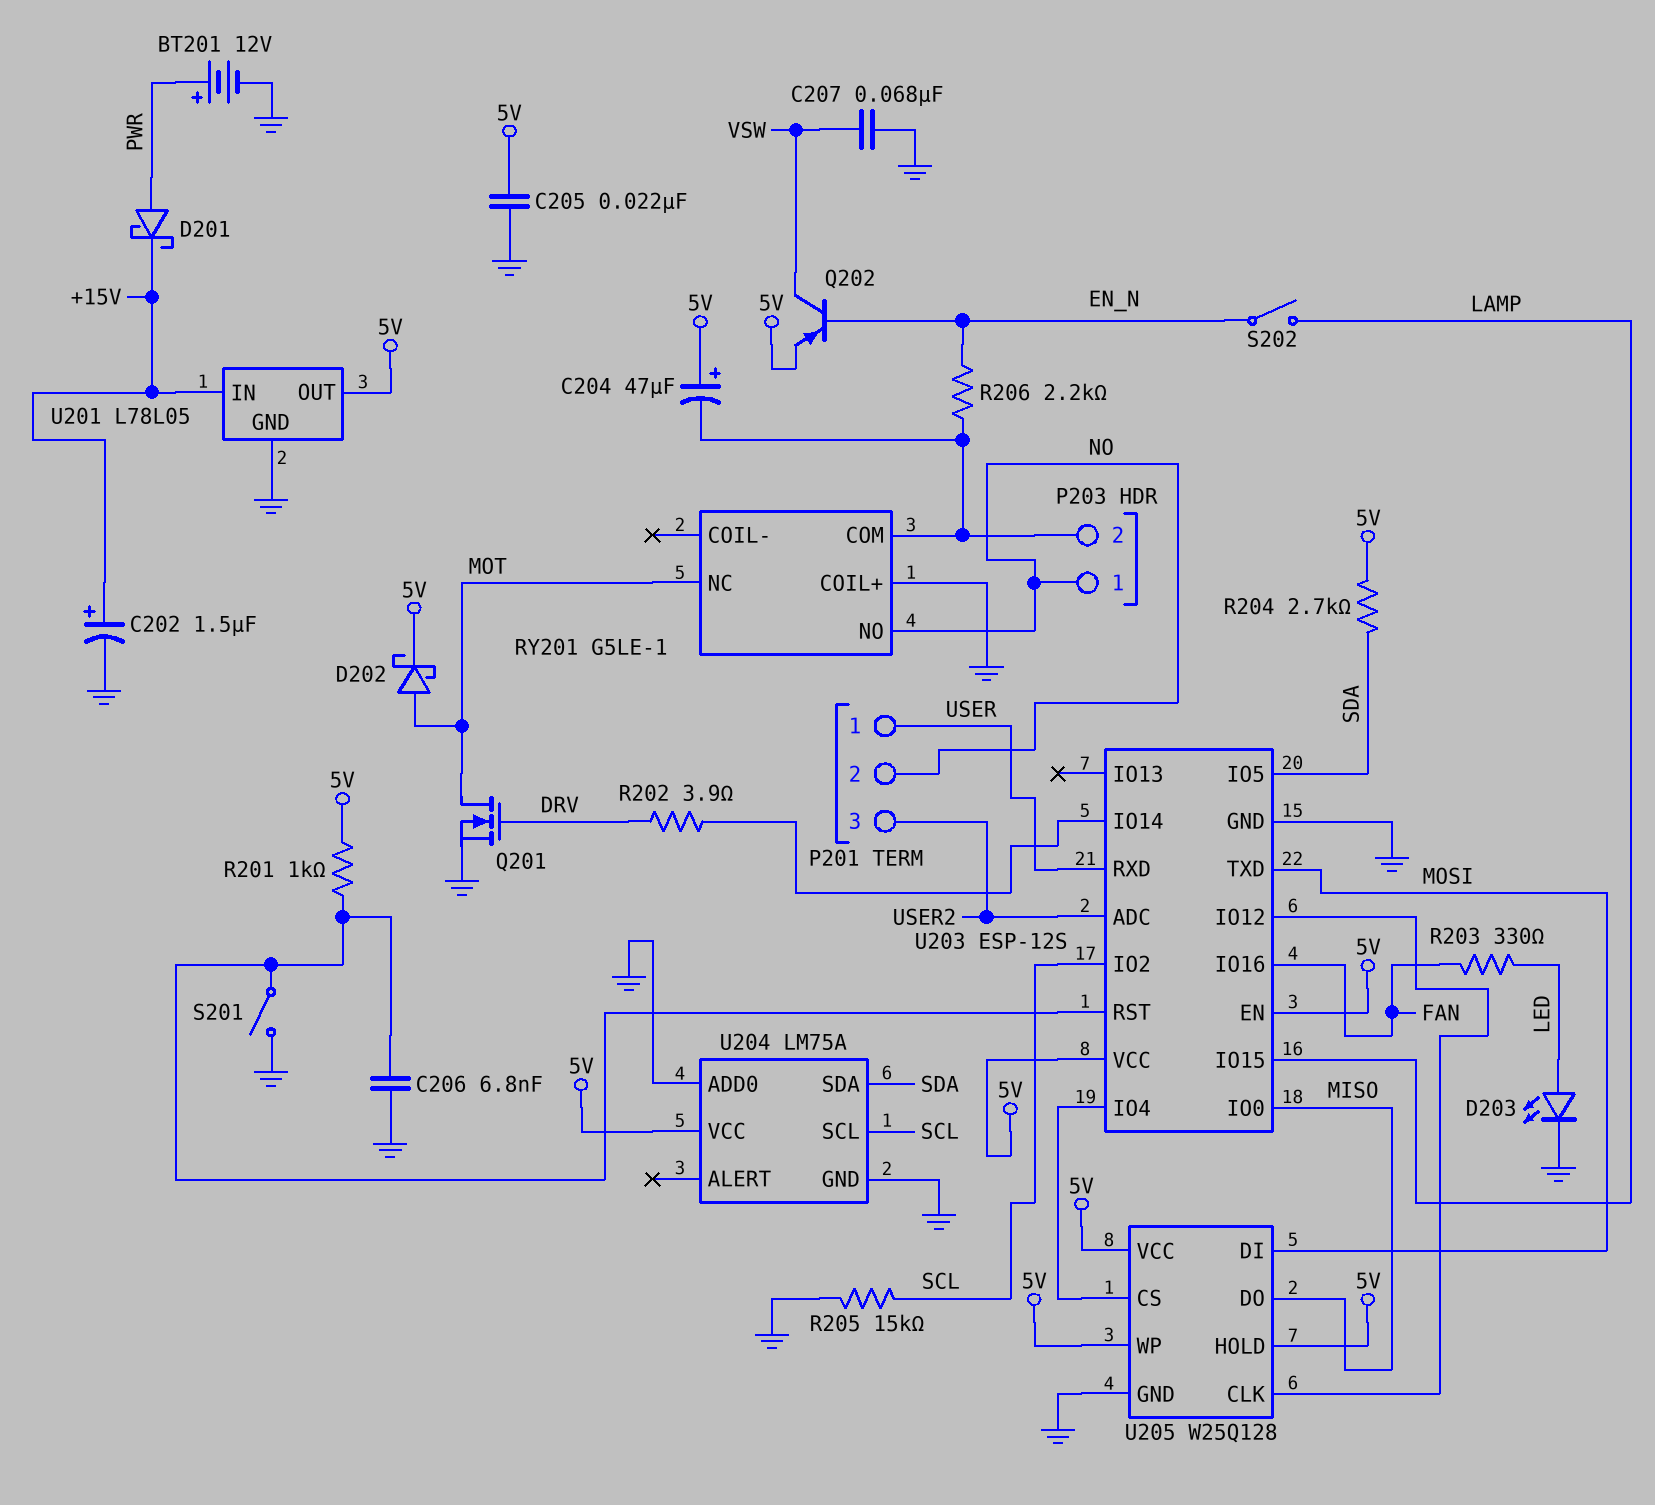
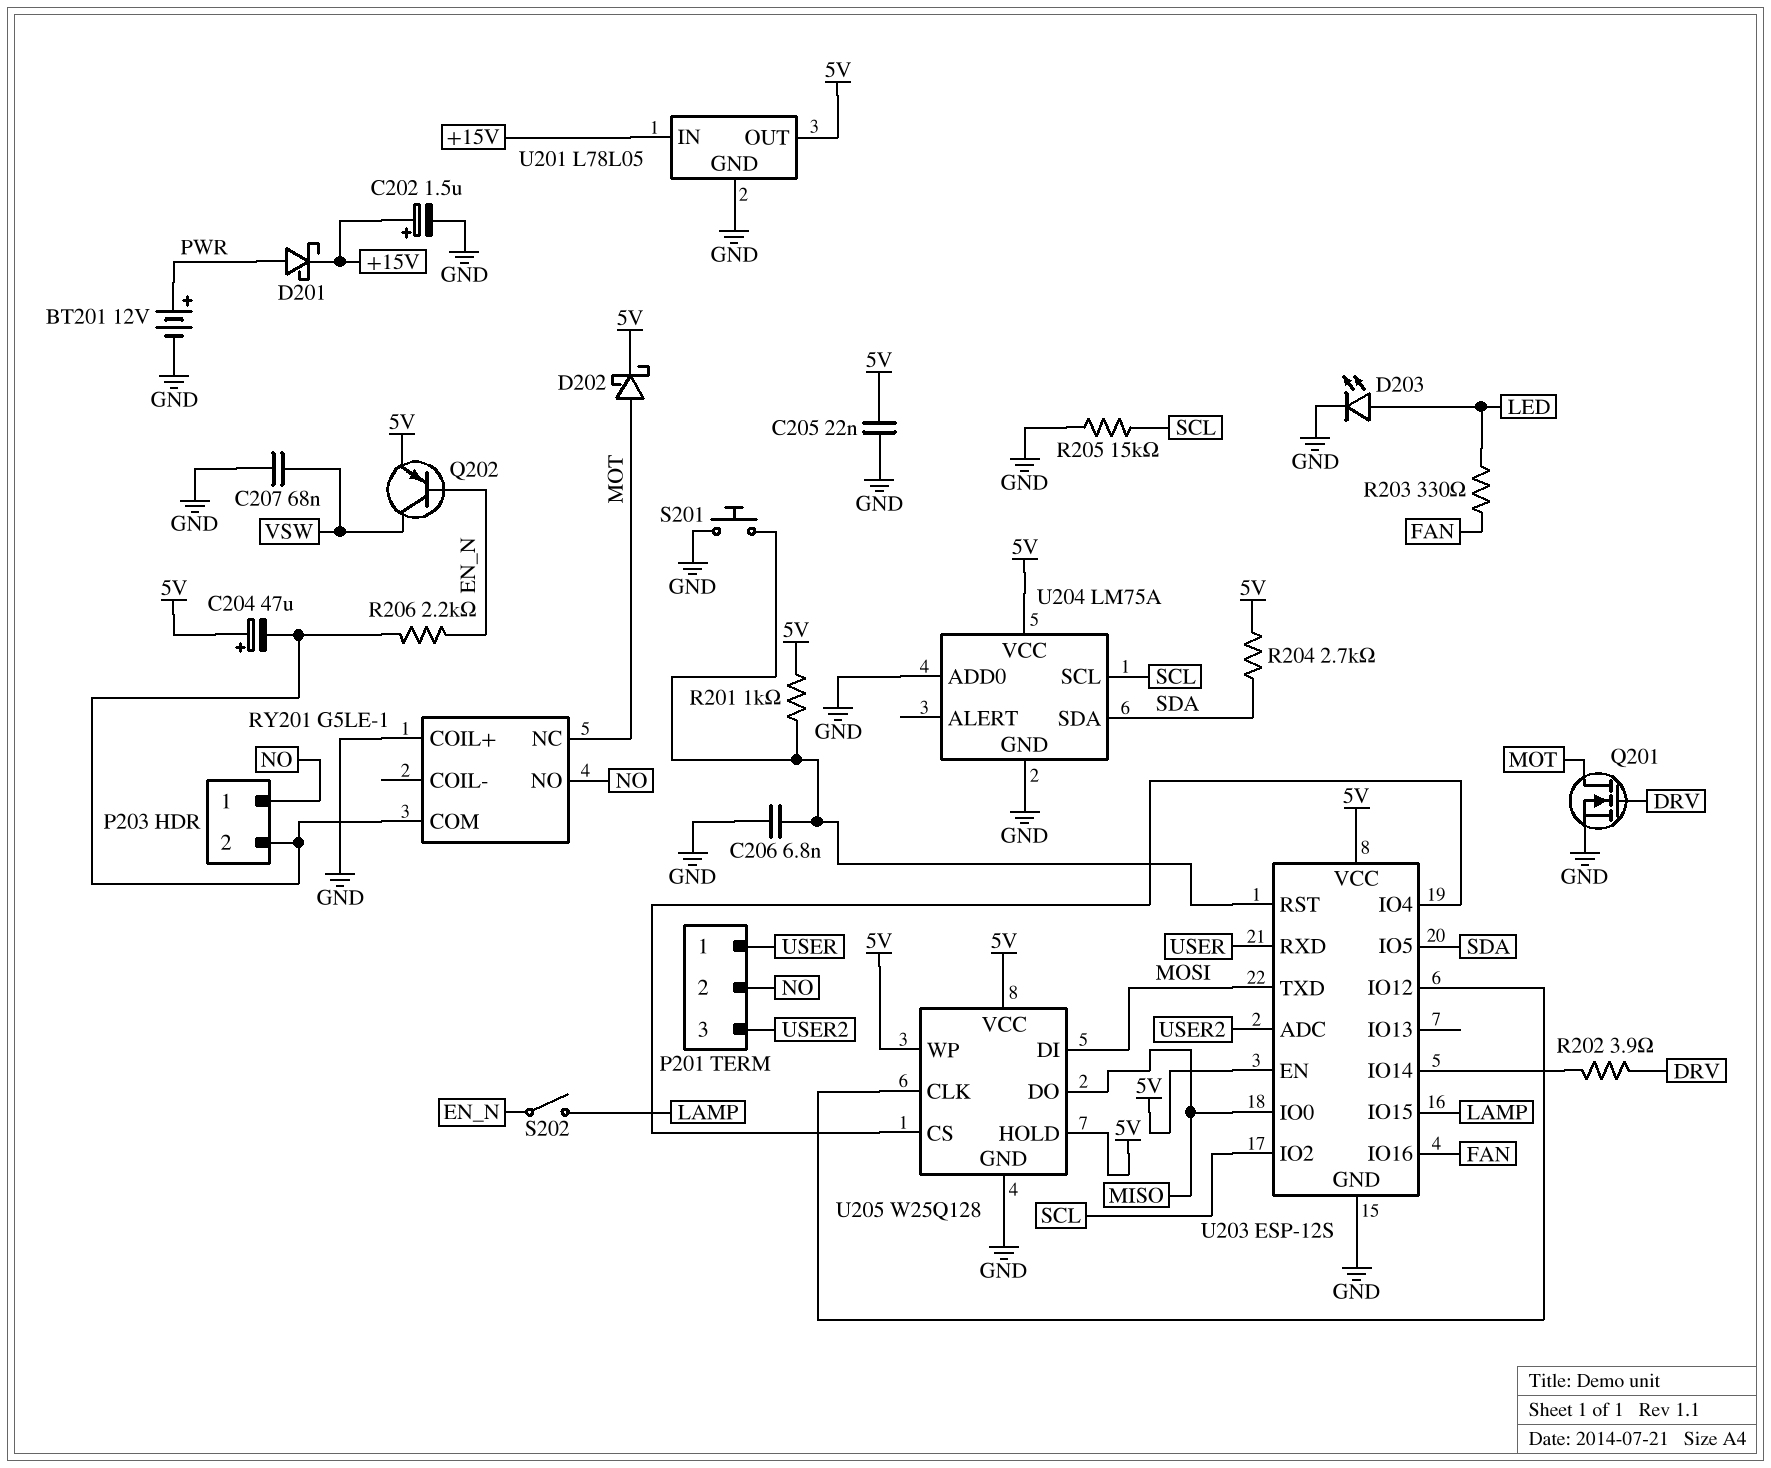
S201: switch (GND, U203/RST) -> button (GND, U203/RST)

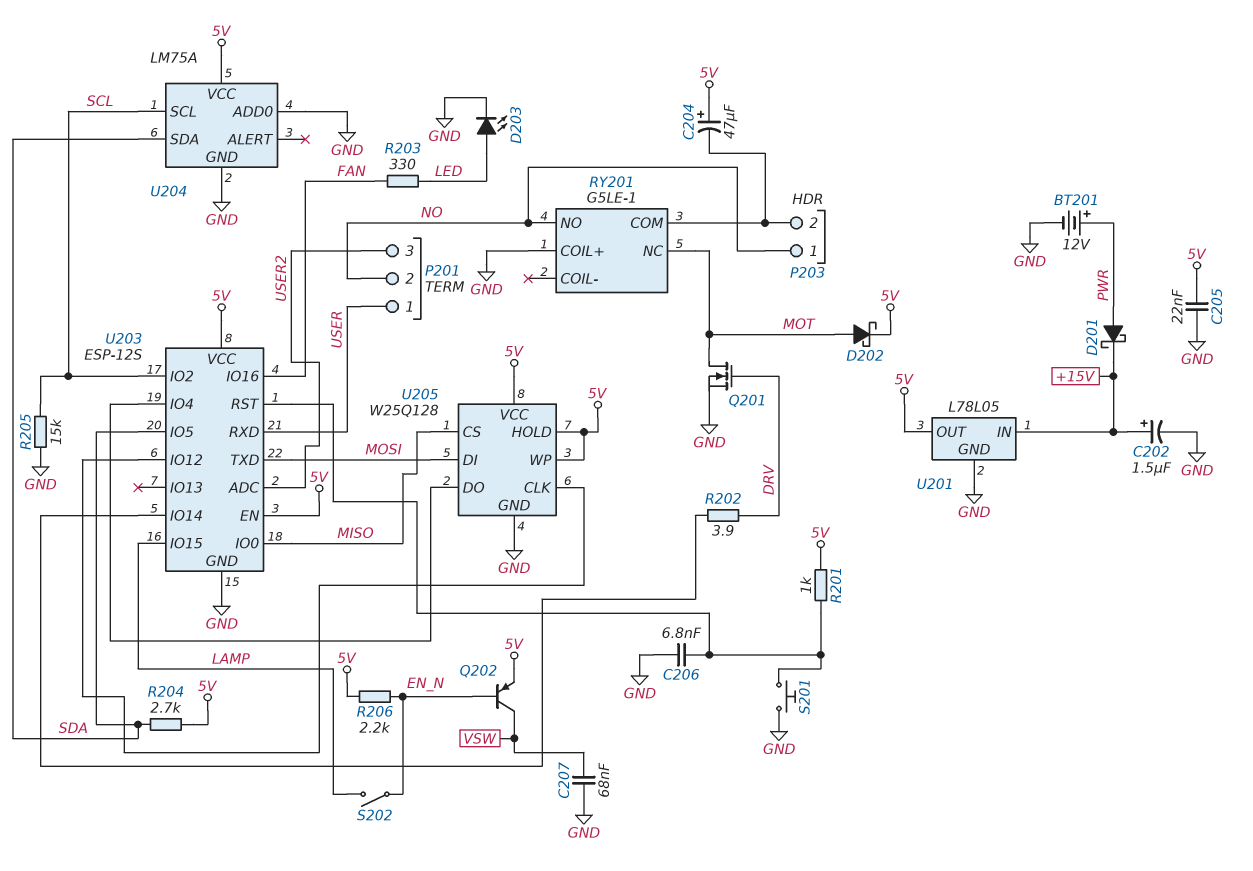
R206: 2.2k (EN_N, P203/2) -> 2.2k (5V, EN_N)
U205 pin CS: U203/IO4 -> MISO
U205 pin DO: MISO -> U203/IO4

